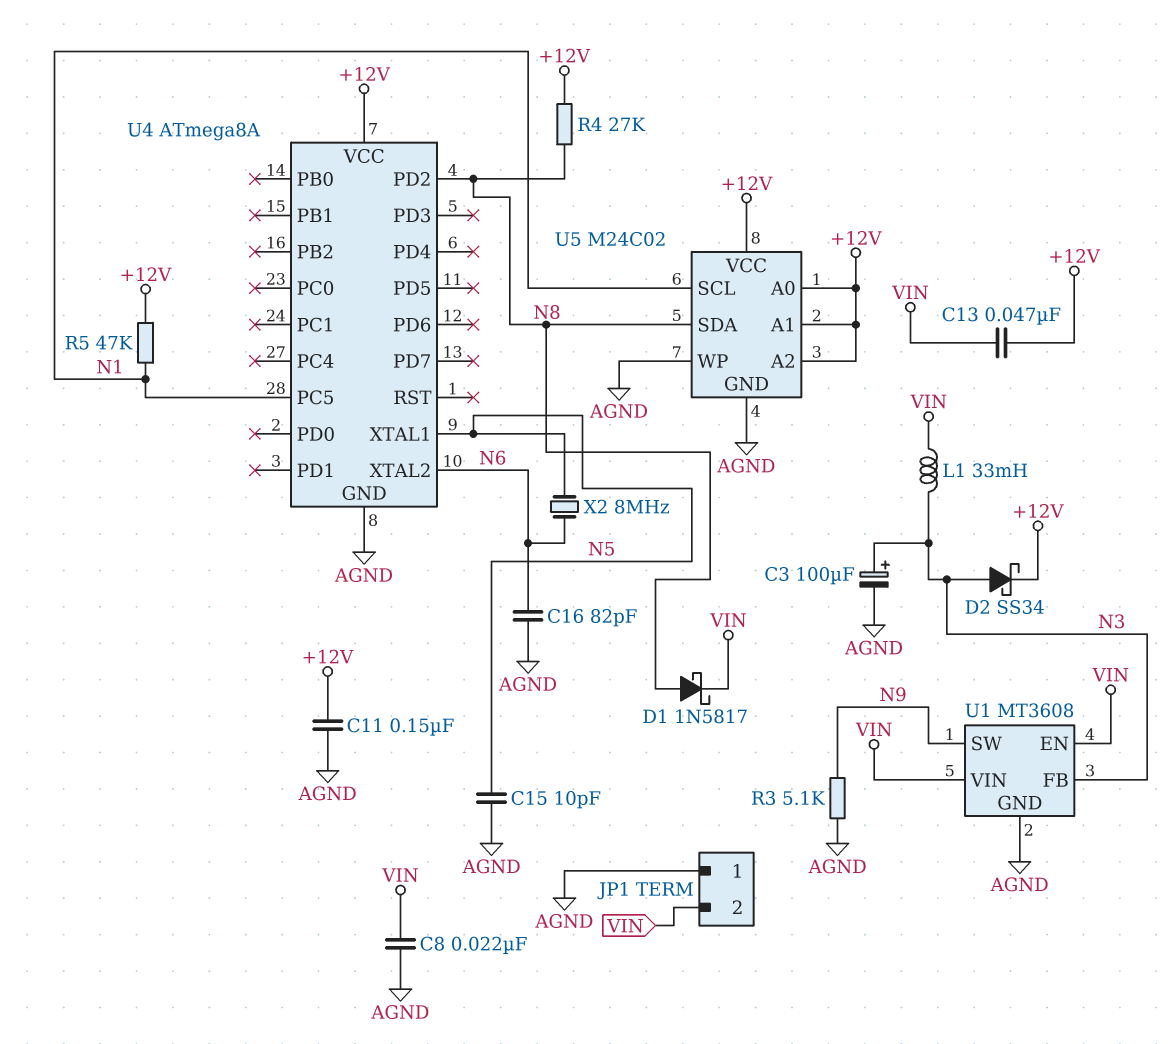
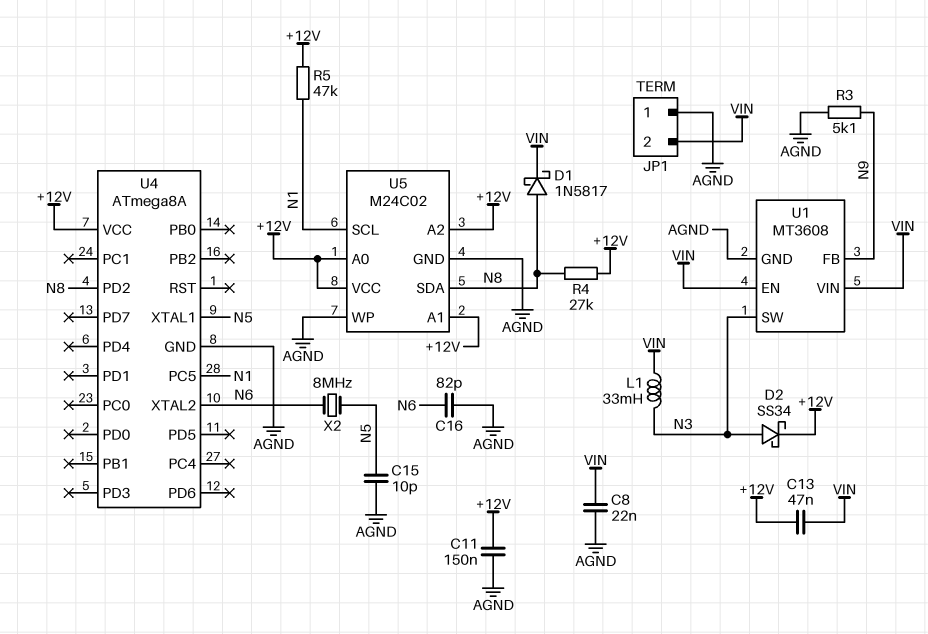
C3: 100uF (plus N3, minus AGND) -> none
U1 pin FB: N3 -> N9
U1 pin SW: N9 -> N3

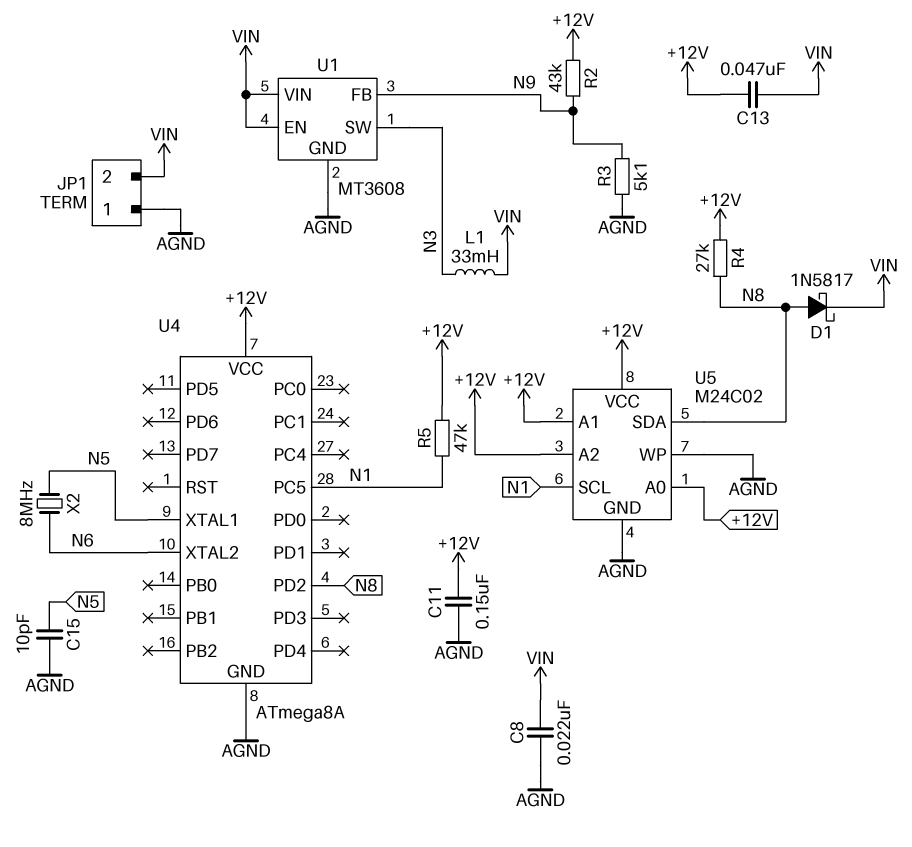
C16: 82pF (AGND, N6) -> none
D2: schottky SS34 (A N3, K +12V) -> none
R2: none -> 43k (+12V, N9)

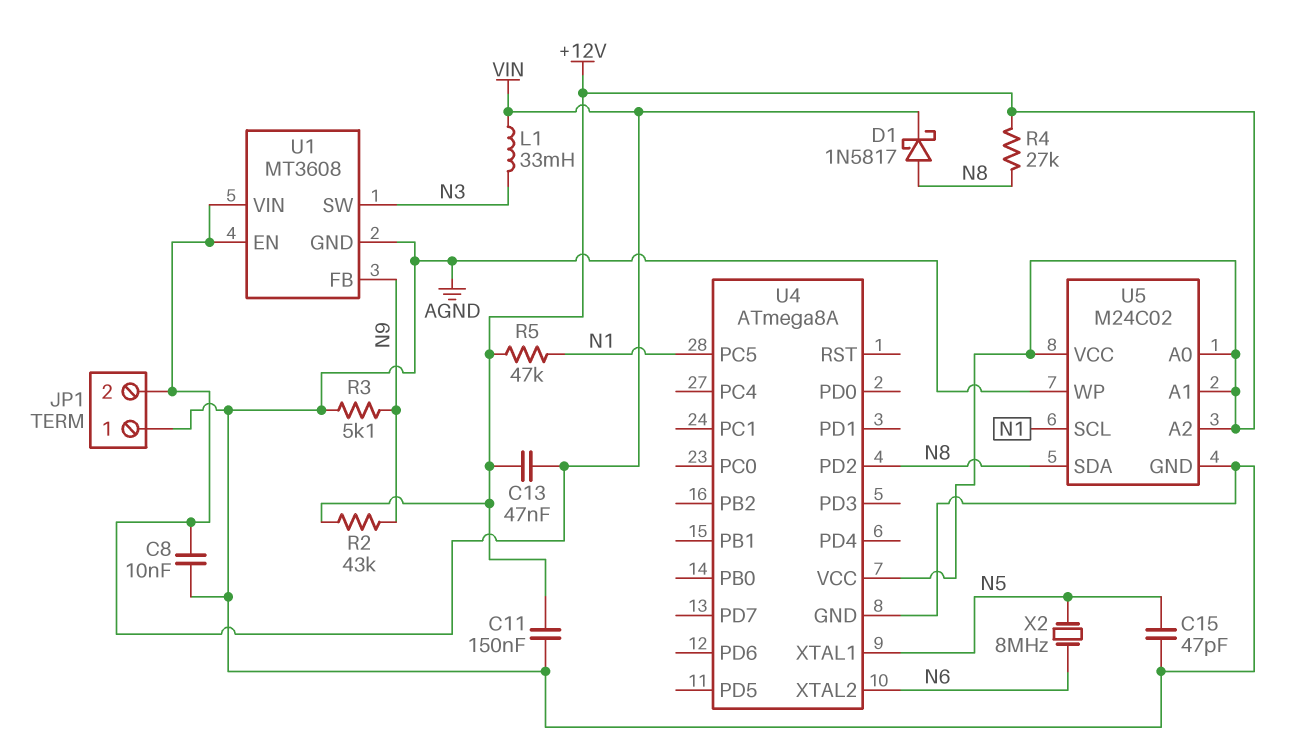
C8: 22nF (AGND, VIN) -> 10nF (AGND, VIN)
C15: 10pF (AGND, N5) -> 47pF (AGND, N5)

